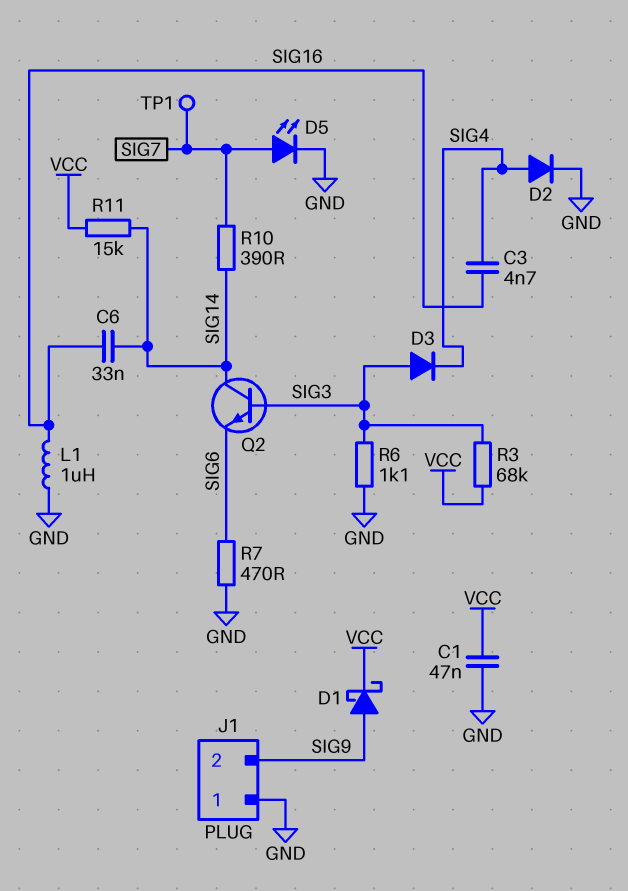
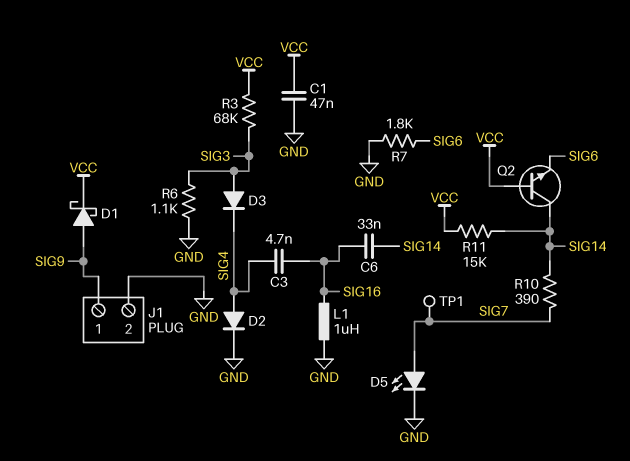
J1 pin 1: GND -> SIG9
J1 pin 2: SIG9 -> GND
Q2: NPN (B SIG3, C SIG14, E SIG6) -> NPN (B VCC, C SIG14, E SIG6)
R7: 470 (GND, SIG6) -> 1.8k (GND, SIG6)

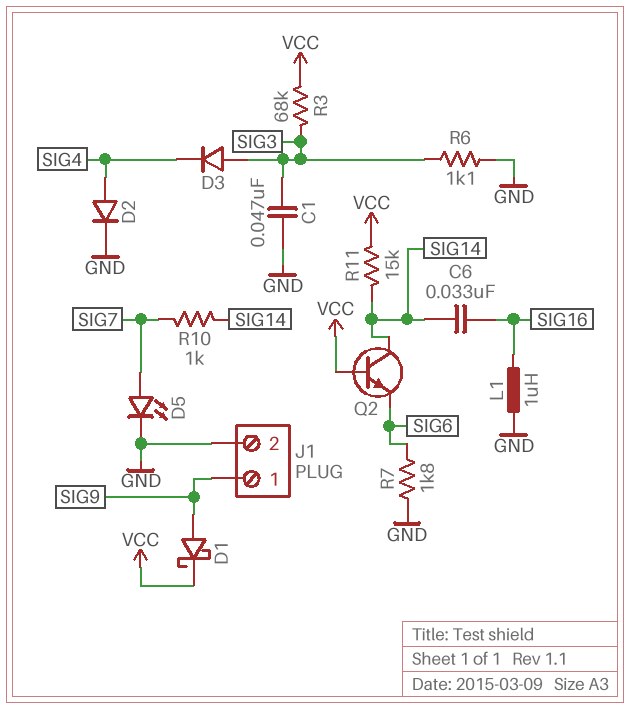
C1: 47nF (GND, VCC) -> 47nF (GND, SIG3)
C3: 4.7nF (SIG4, SIG16) -> none
R10: 390 (SIG7, SIG14) -> 1k (SIG7, SIG14)
TP1: test point (SIG7) -> none

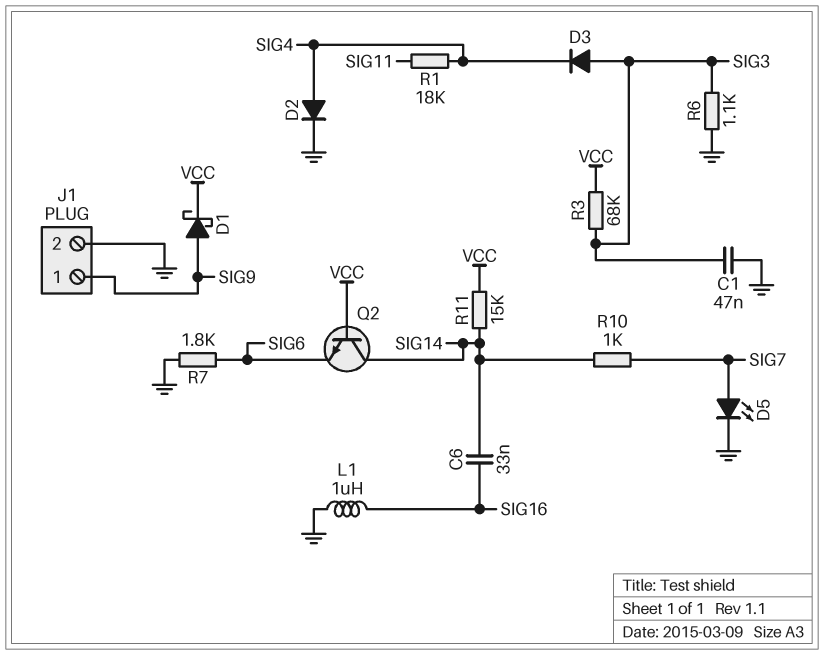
R1: none -> 18k (SIG4, SIG11)

